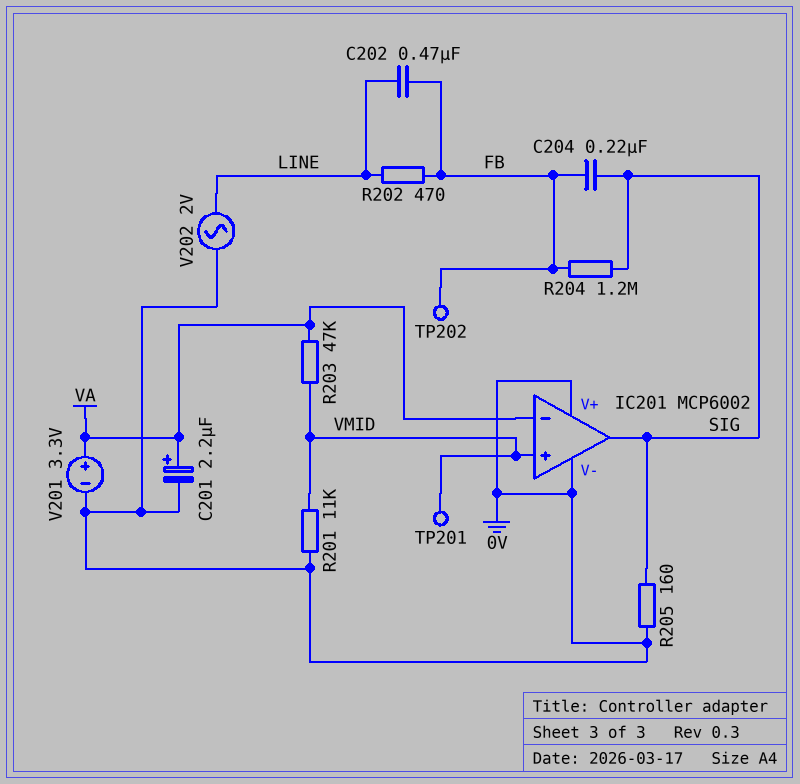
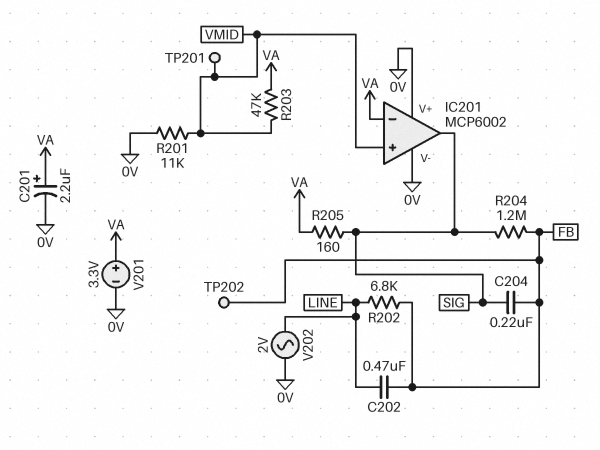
R202: 470 (FB, LINE) -> 6.8k (FB, LINE)
R205: 160 (0V, SIG) -> 160 (SIG, VA)

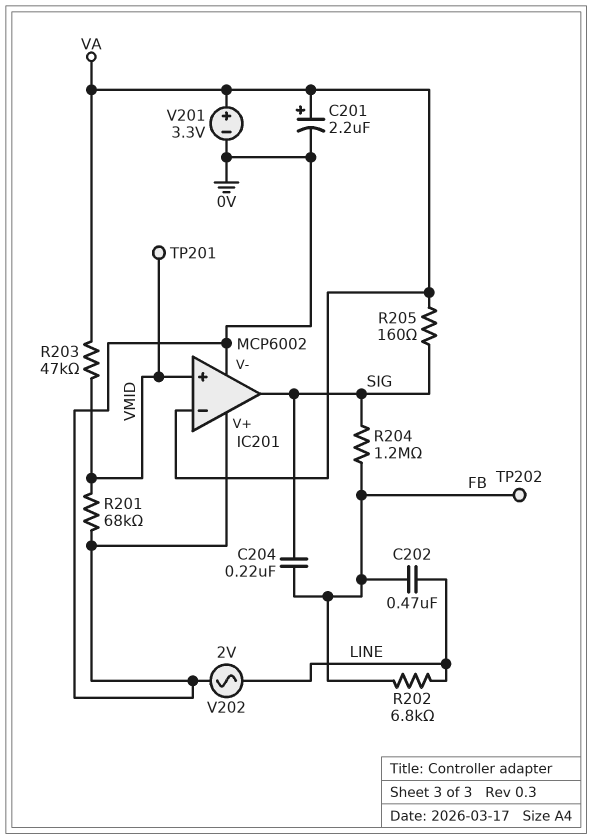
R201: 11k (0V, VMID) -> 68k (0V, VMID)

